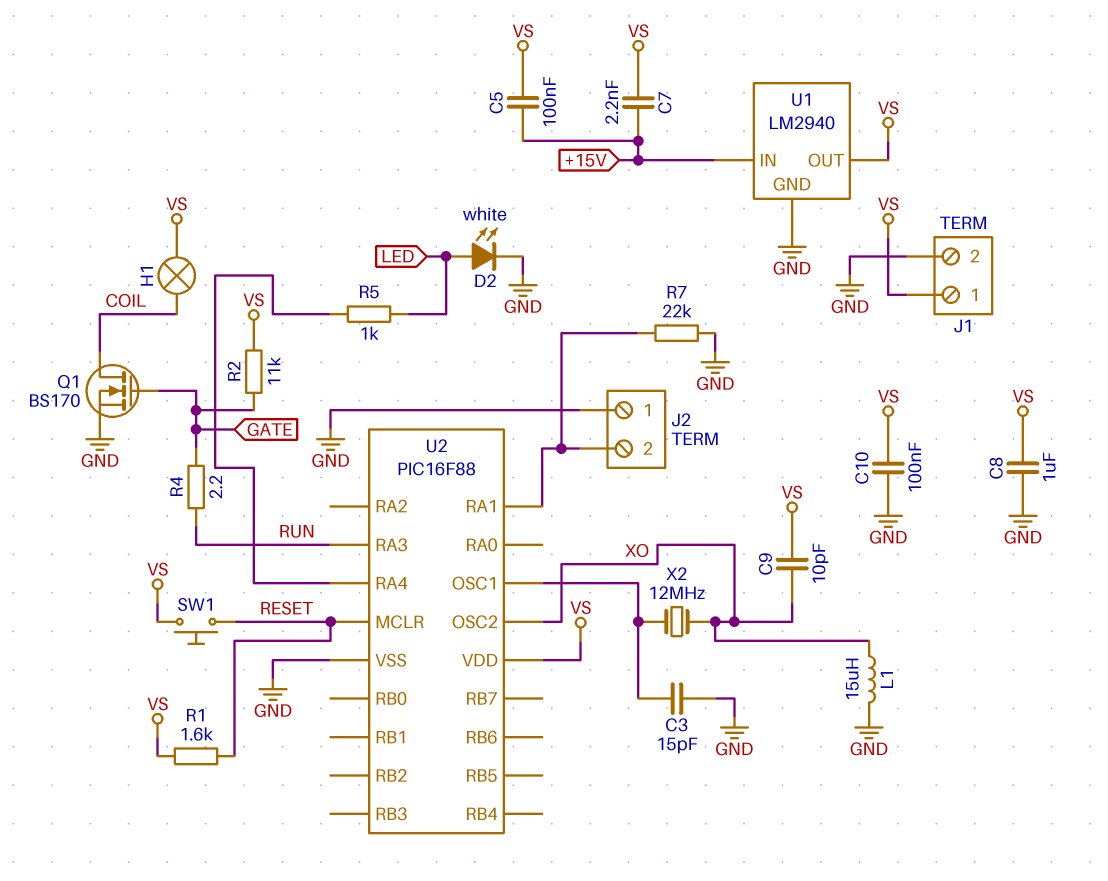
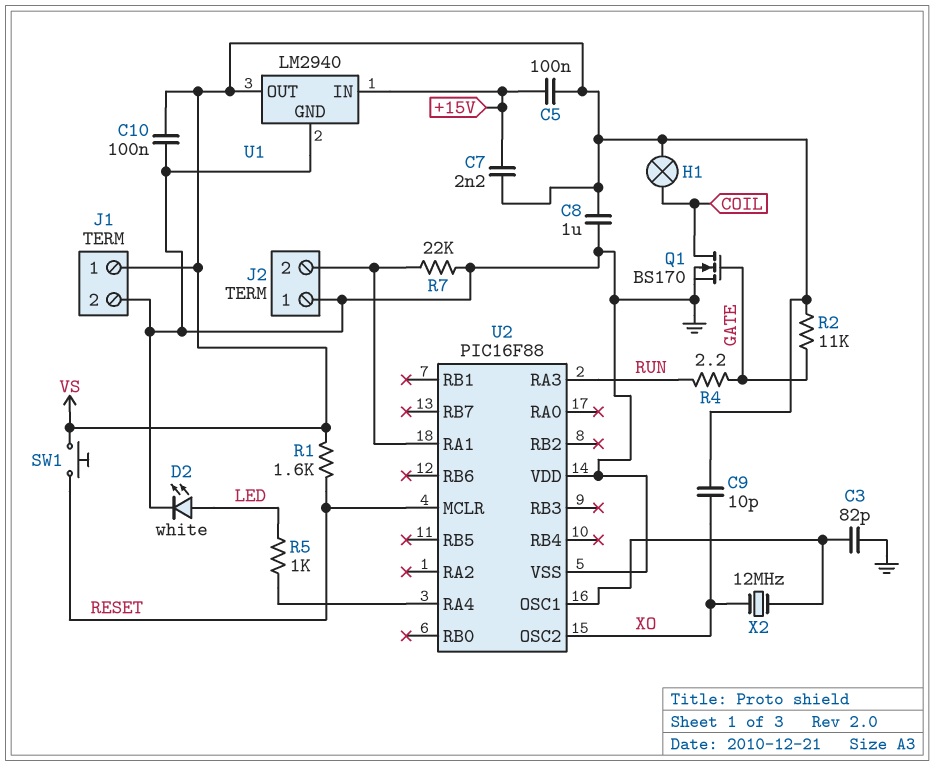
C3: 15pF (GND, U2/OSC1) -> 82pF (GND, U2/OSC1)
L1: 15uH (GND, XO) -> none
U2 pin VDD: VS -> GND

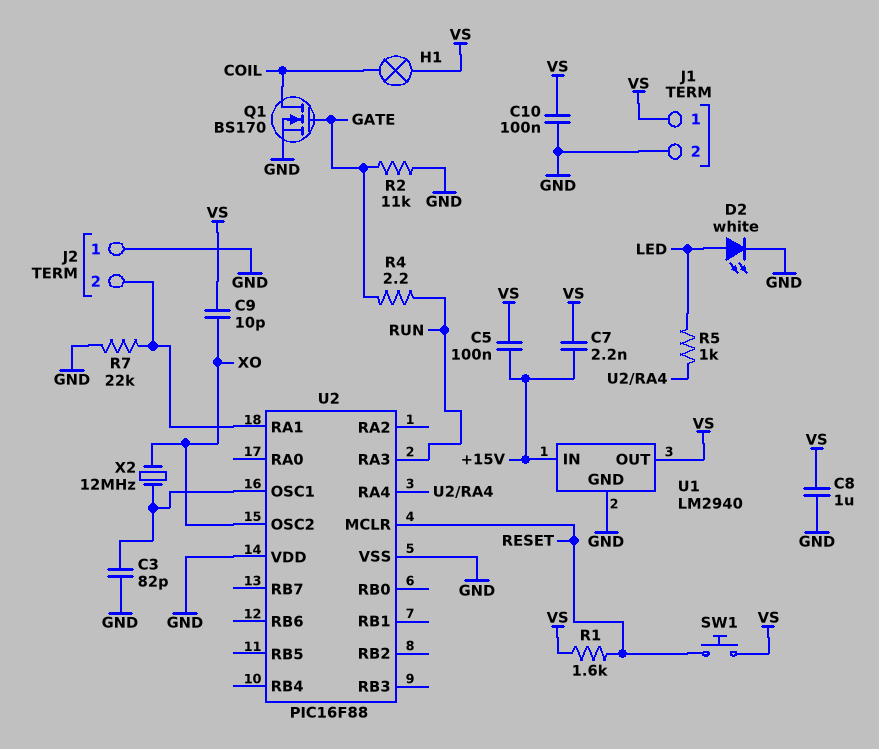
R2: 11k (GATE, VS) -> 11k (GATE, GND)

